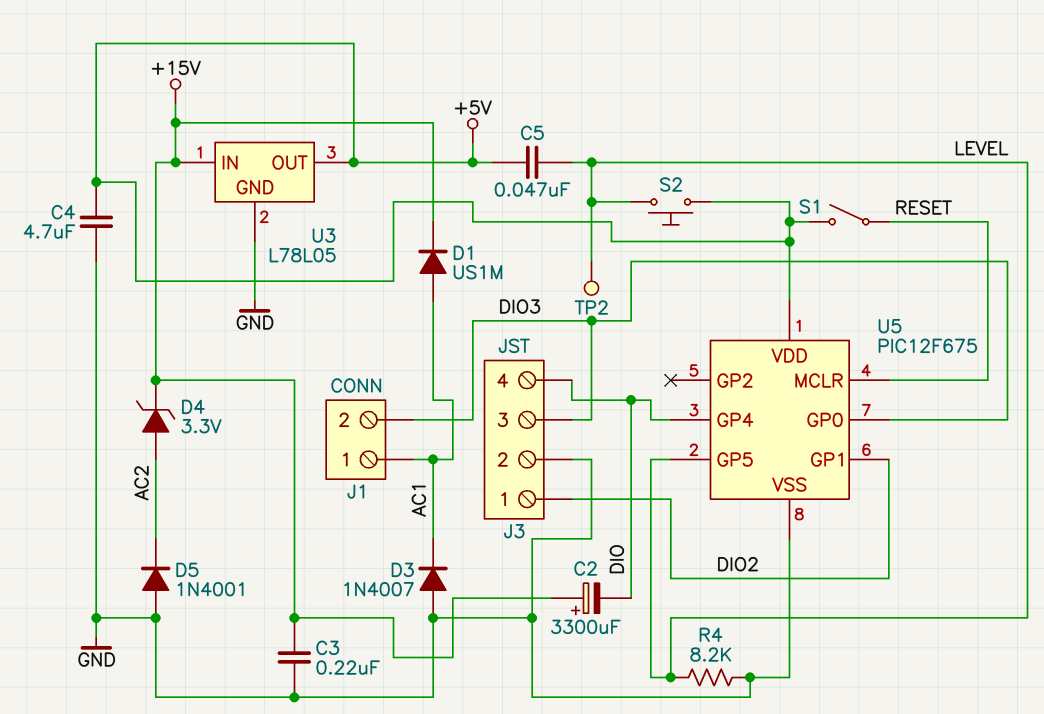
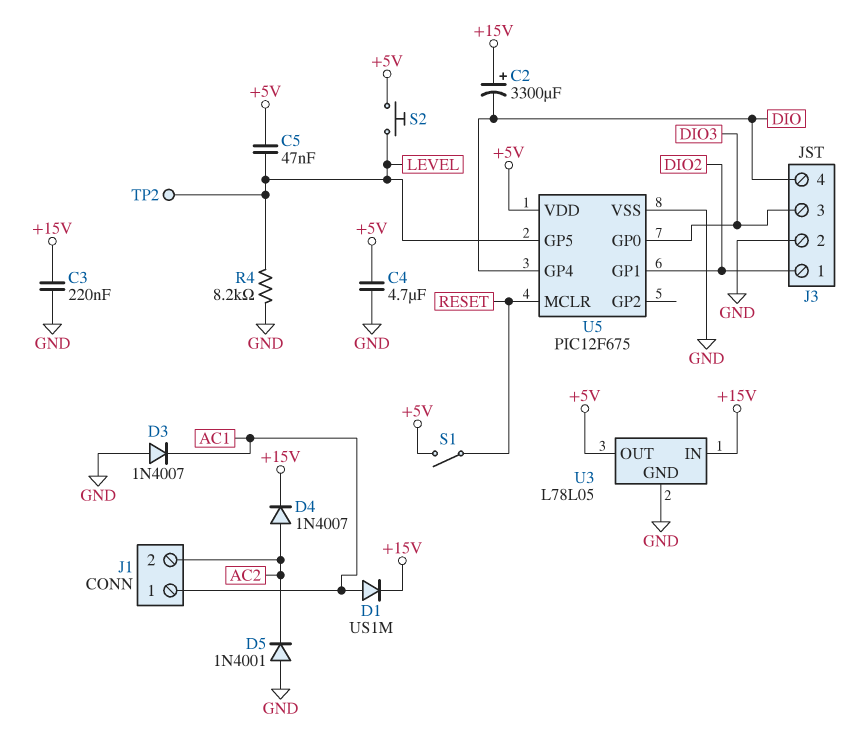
D4: zener 3.3V (A AC2, K +15V) -> diode 1N4007 (A AC2, K +15V)
J1 pin 2: DIO3 -> AC2

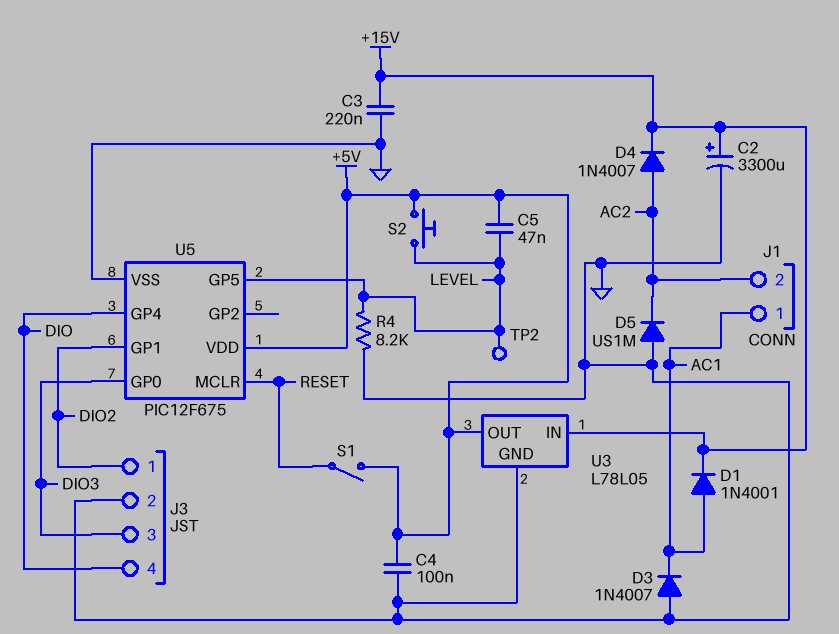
C2: 3300uF (plus +15V, minus DIO) -> 3300uF (plus +15V, minus GND)
C4: 4.7uF (+5V, GND) -> 100nF (+5V, GND)
D1: diode US1M (A AC1, K +15V) -> diode 1N4001 (A AC1, K +15V)
D5: diode 1N4001 (A GND, K AC2) -> diode US1M (A GND, K AC2)

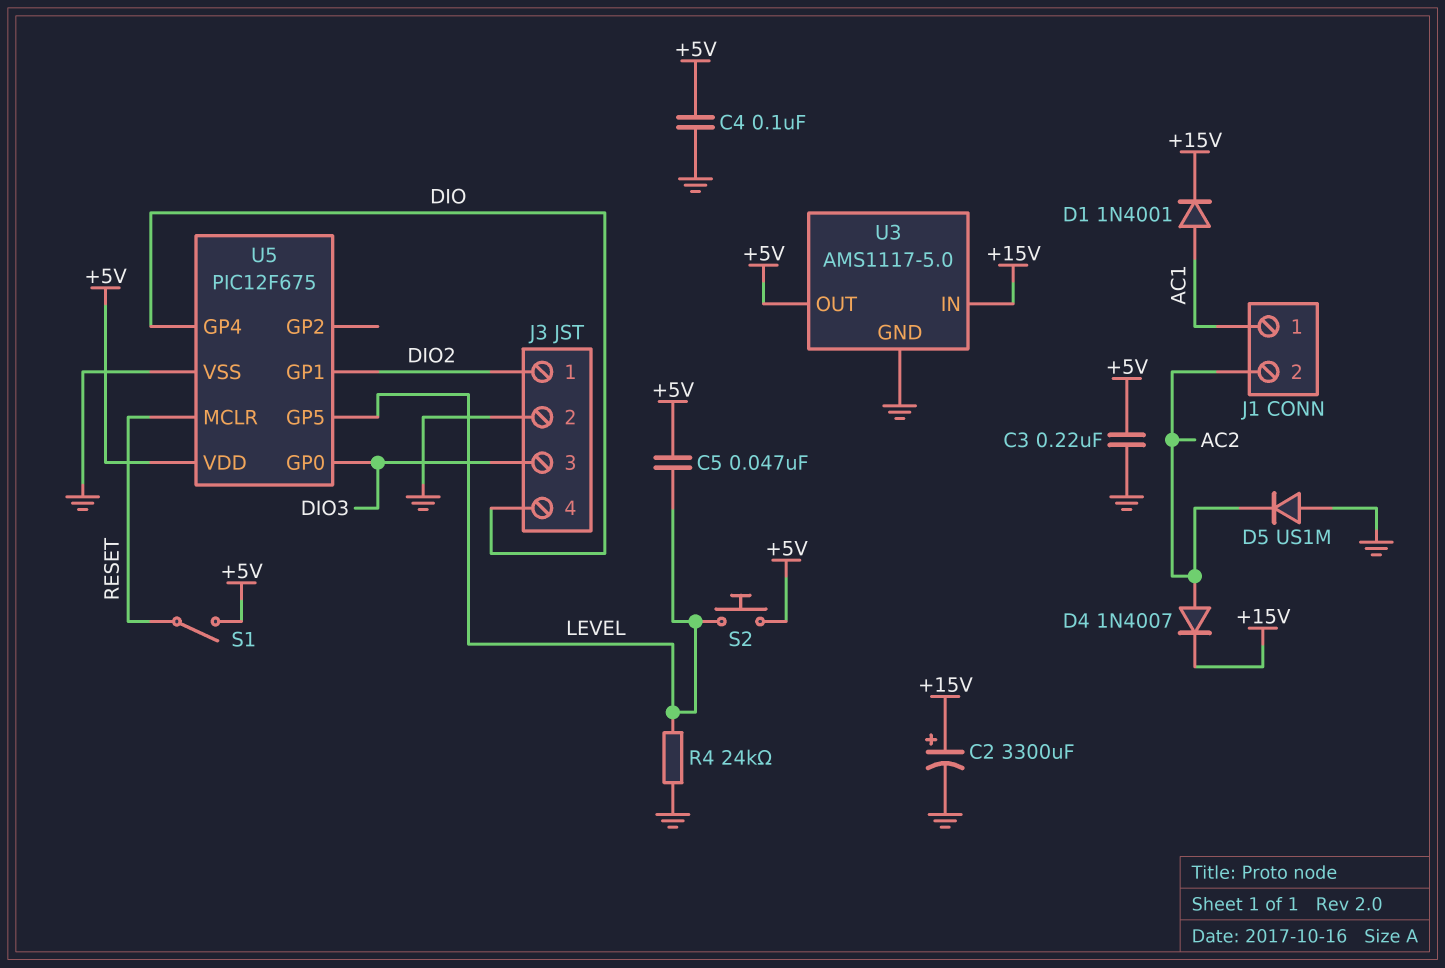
C3: 220nF (+15V, GND) -> 220nF (+5V, GND)
D3: diode 1N4007 (A GND, K AC1) -> none
R4: 8.2k (GND, LEVEL) -> 24k (GND, LEVEL)
TP2: test point (LEVEL) -> none
U3: L78L05 -> AMS1117-5.0

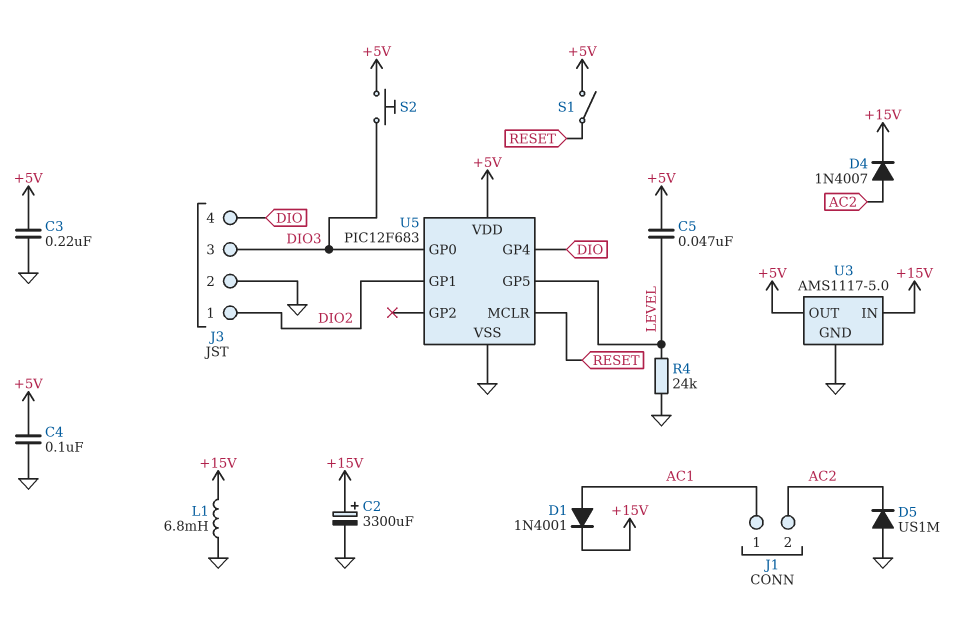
L1: none -> 6.8mH (+15V, GND)
S2: button (+5V, LEVEL) -> button (+5V, DIO3)
U5: PIC12F675 -> PIC12F683

